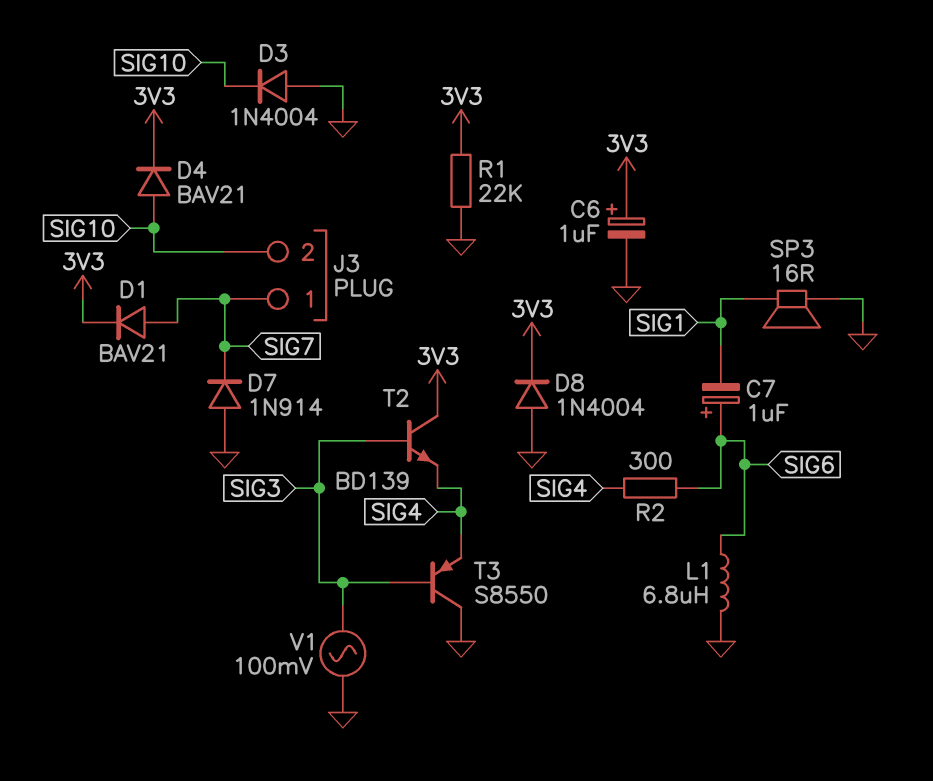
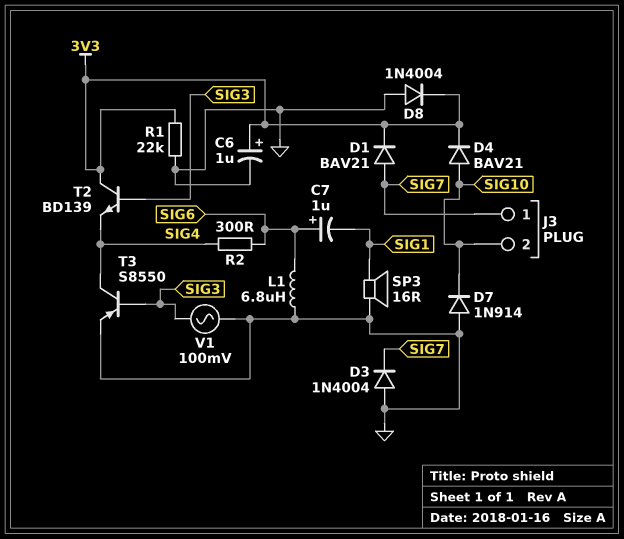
D3: diode 1N4004 (A GND, K SIG10) -> diode 1N4004 (A GND, K SIG7)
D7: diode 1N914 (A GND, K SIG7) -> diode 1N914 (A GND, K SIG10)
T3: PNP S8550 (B SIG3, C GND, E SIG4) -> PNP S8550 (B SIG3, C SIG4, E GND)

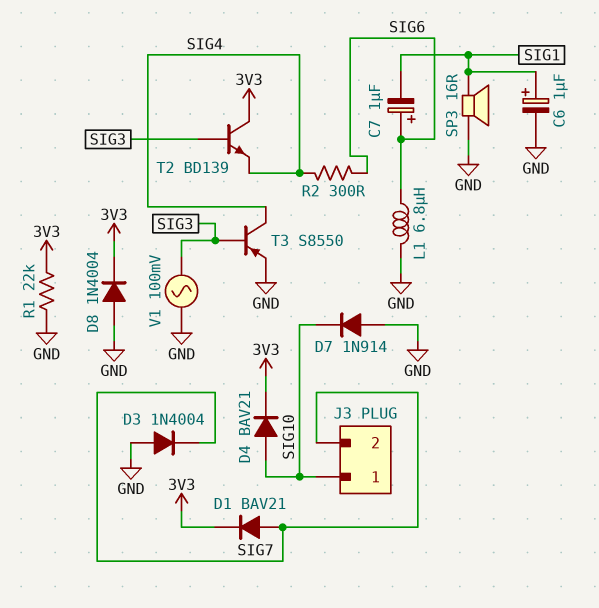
C6: 1uF (plus 3V3, minus GND) -> 1uF (plus SIG1, minus GND)
J3 pin 1: SIG7 -> SIG10
J3 pin 2: SIG10 -> SIG7

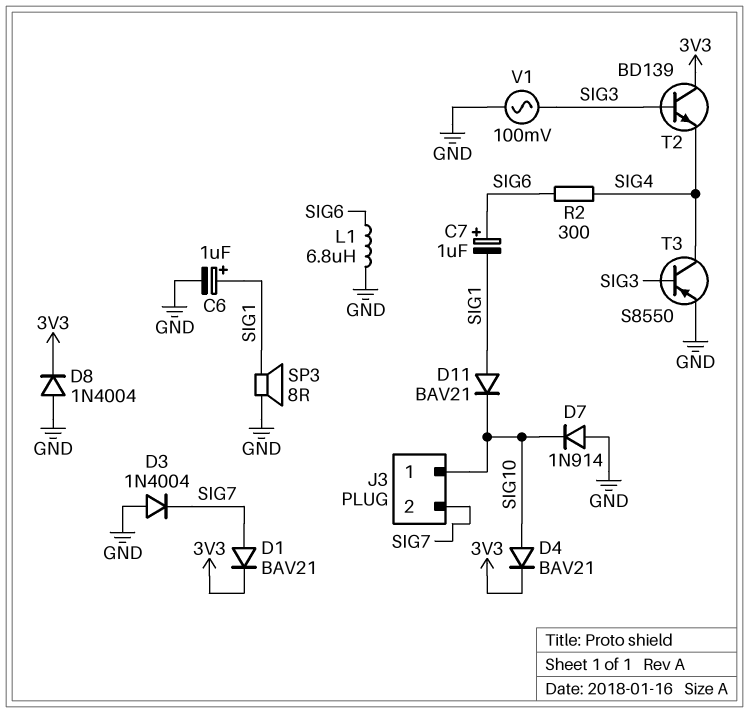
D11: none -> diode BAV21 (A SIG1, K SIG10)
R1: 22k (3V3, GND) -> none
SP3: speaker 16R (GND, SIG1) -> speaker 8R (GND, SIG1)

